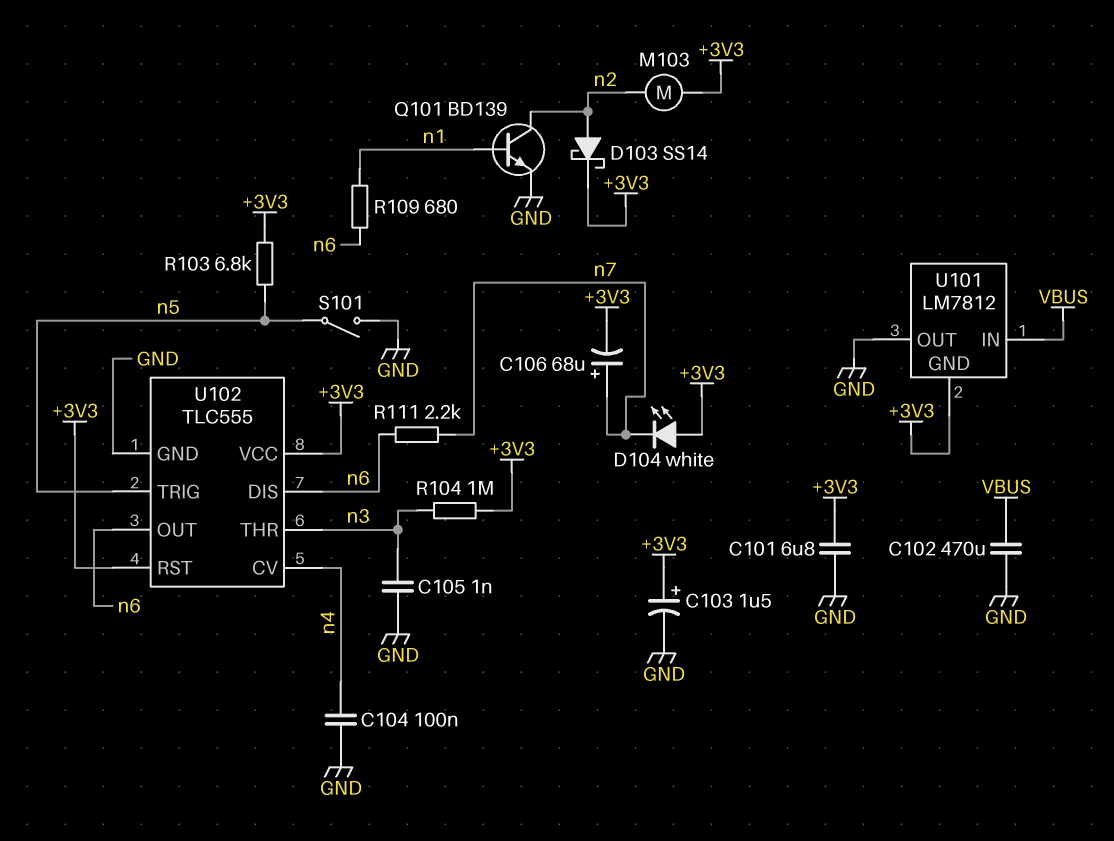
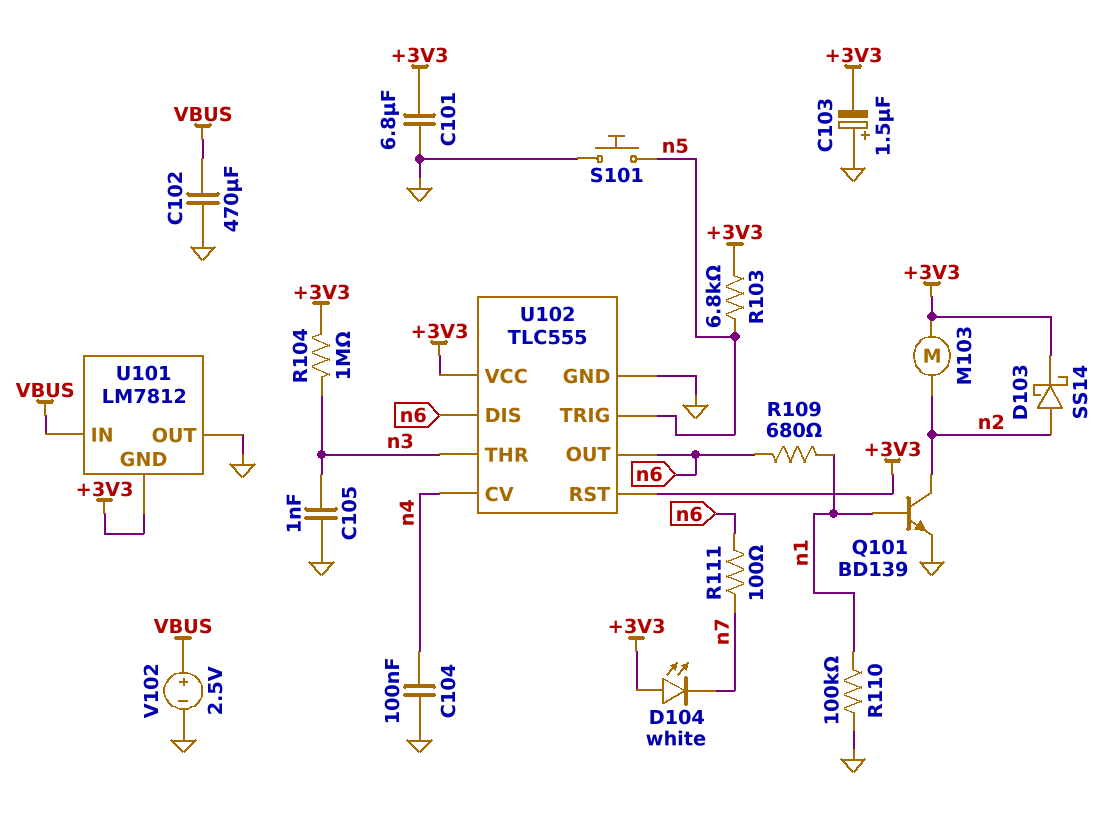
C103: 1.5uF (plus +3V3, minus GND) -> 1.5uF (plus GND, minus +3V3)
C106: 68uF (plus n7, minus +3V3) -> none
R110: none -> 100k (GND, n1)
R111: 2.2k (n6, n7) -> 100 (n6, n7)
S101: switch (GND, n5) -> button (GND, n5)
V102: none -> 2.5V (plus VBUS, minus GND)

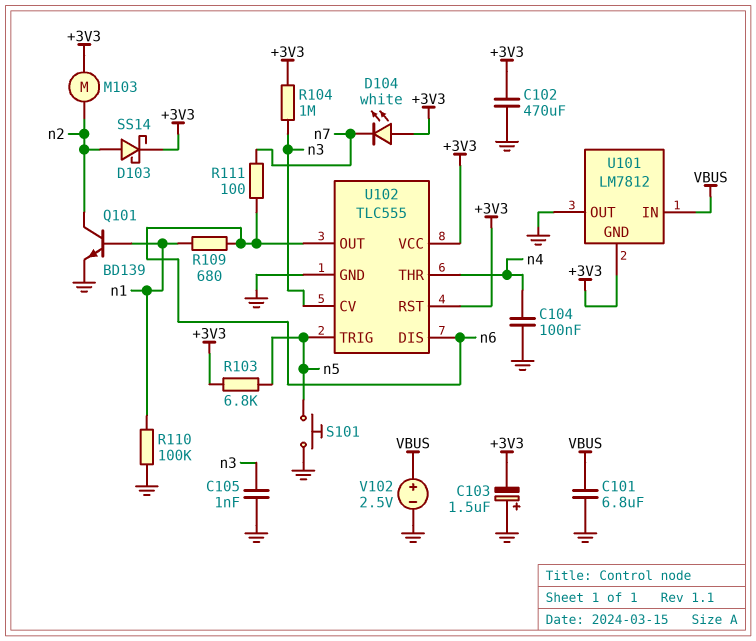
C101: 6.8uF (+3V3, GND) -> 6.8uF (GND, VBUS)
C102: 470uF (GND, VBUS) -> 470uF (+3V3, GND)
U102 pin CV: n4 -> n3
U102 pin THR: n3 -> n4

